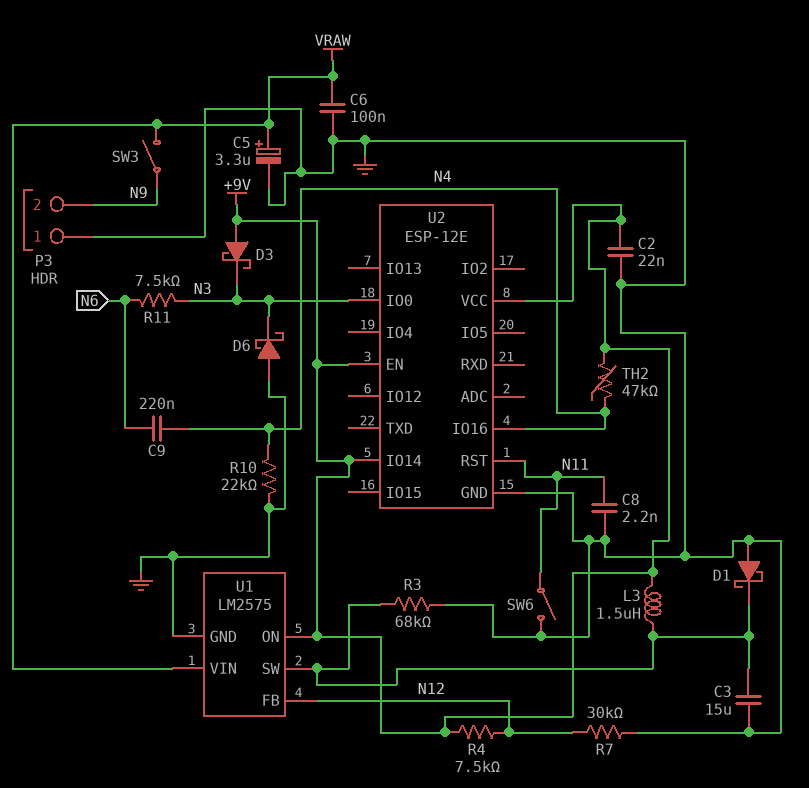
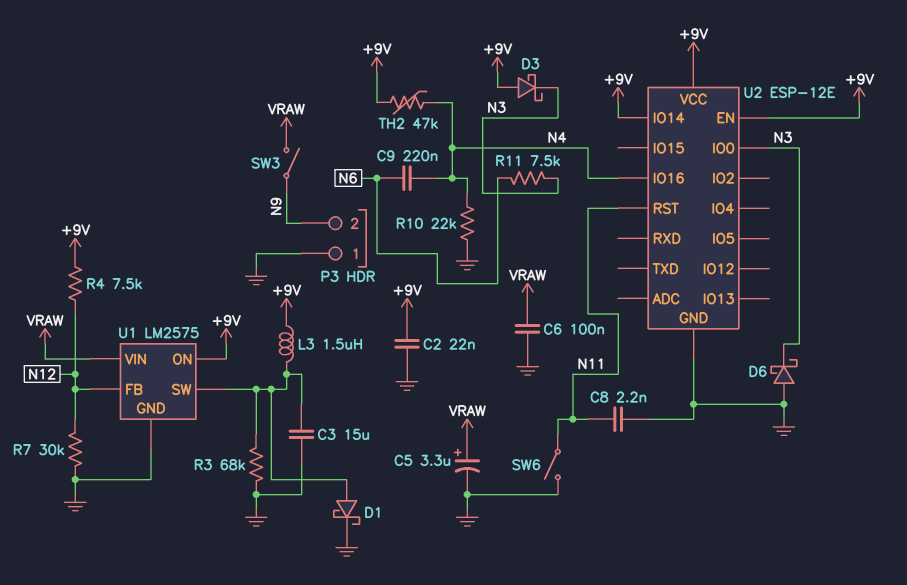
D1: schottky (A GND, K U1/SW) -> schottky (A U1/SW, K GND)

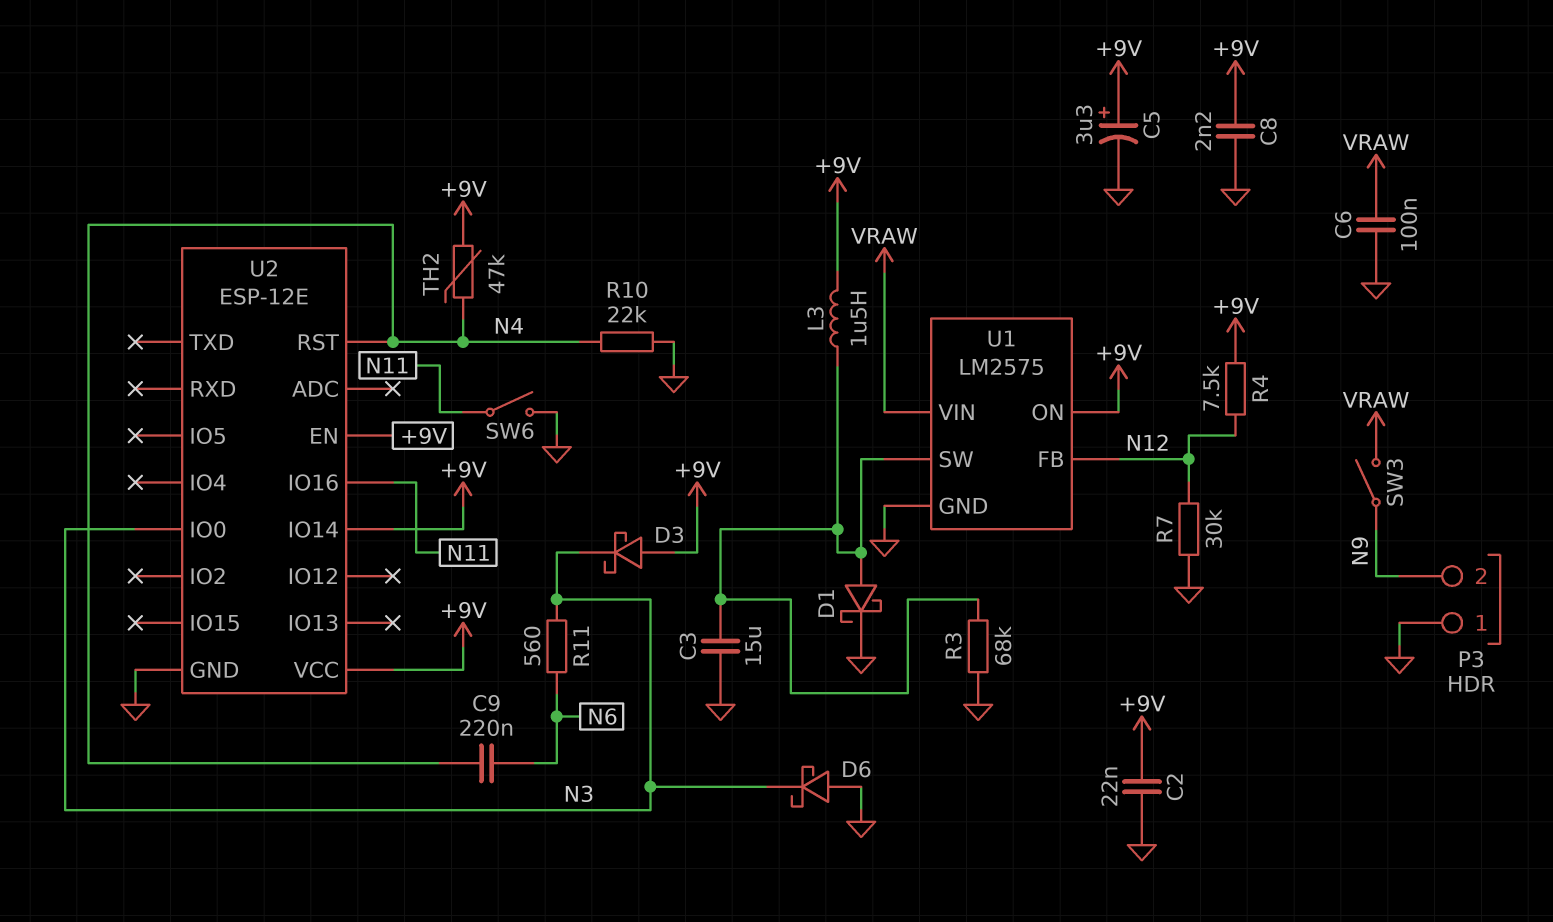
C5: 3.3uF (plus VRAW, minus GND) -> 3.3uF (plus +9V, minus GND)
C8: 2.2nF (GND, N11) -> 2.2nF (+9V, GND)
R11: 7.5k (N3, N6) -> 560 (N3, N6)
U2 pin IO16: N4 -> N11
U2 pin RST: N11 -> N4

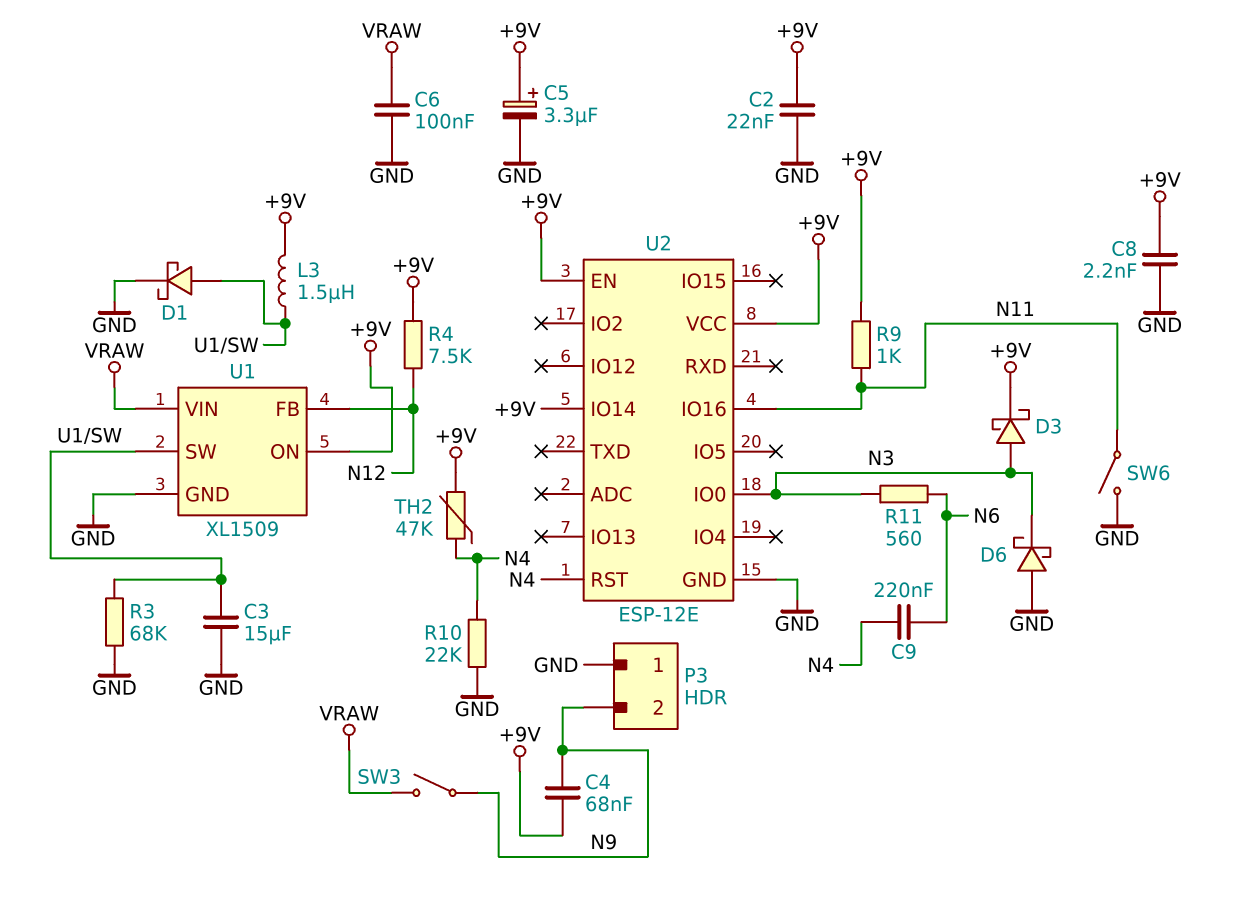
C4: none -> 68nF (+9V, N9)
D3: schottky (A +9V, K N3) -> schottky (A N3, K +9V)
R7: 30k (GND, N12) -> none
R9: none -> 1k (+9V, N11)
U1: LM2575 -> XL1509

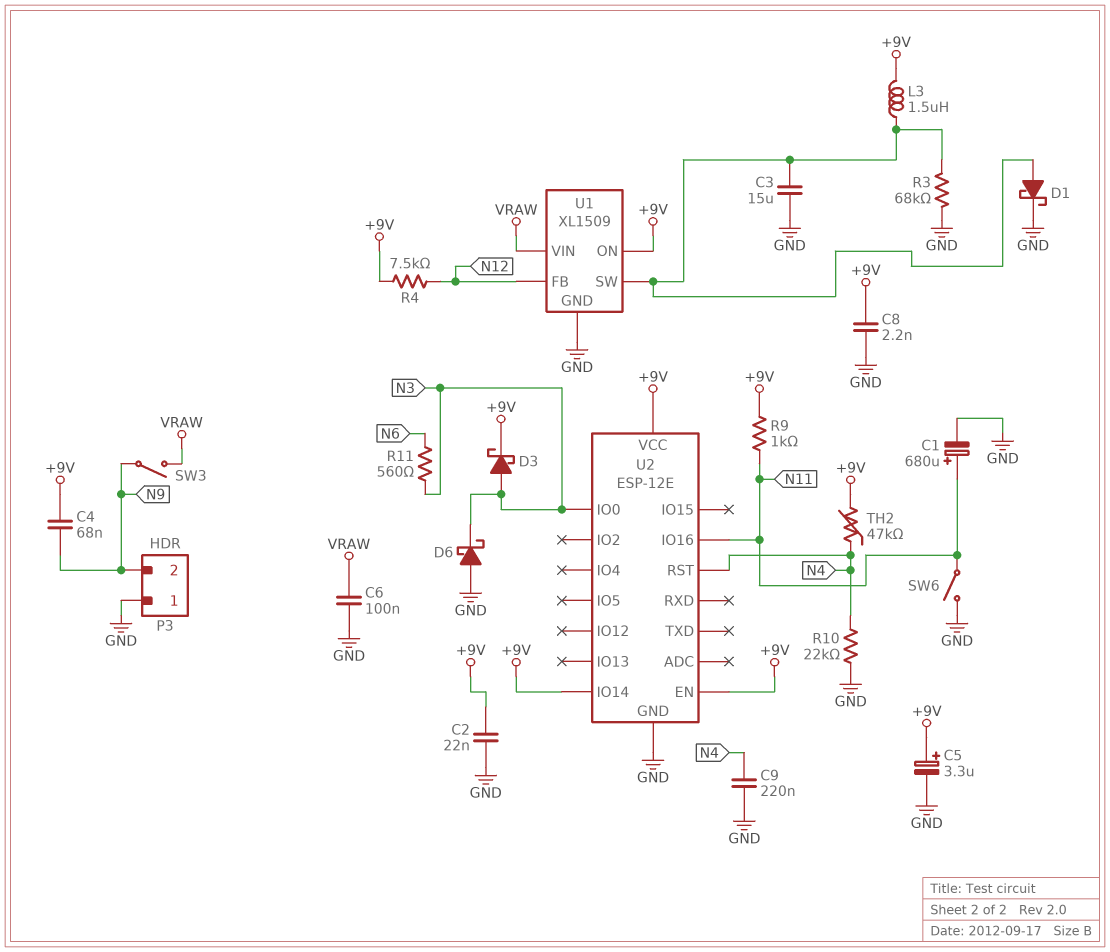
C1: none -> 680uF (plus N11, minus GND)
C9: 220nF (N4, N6) -> 220nF (GND, N4)

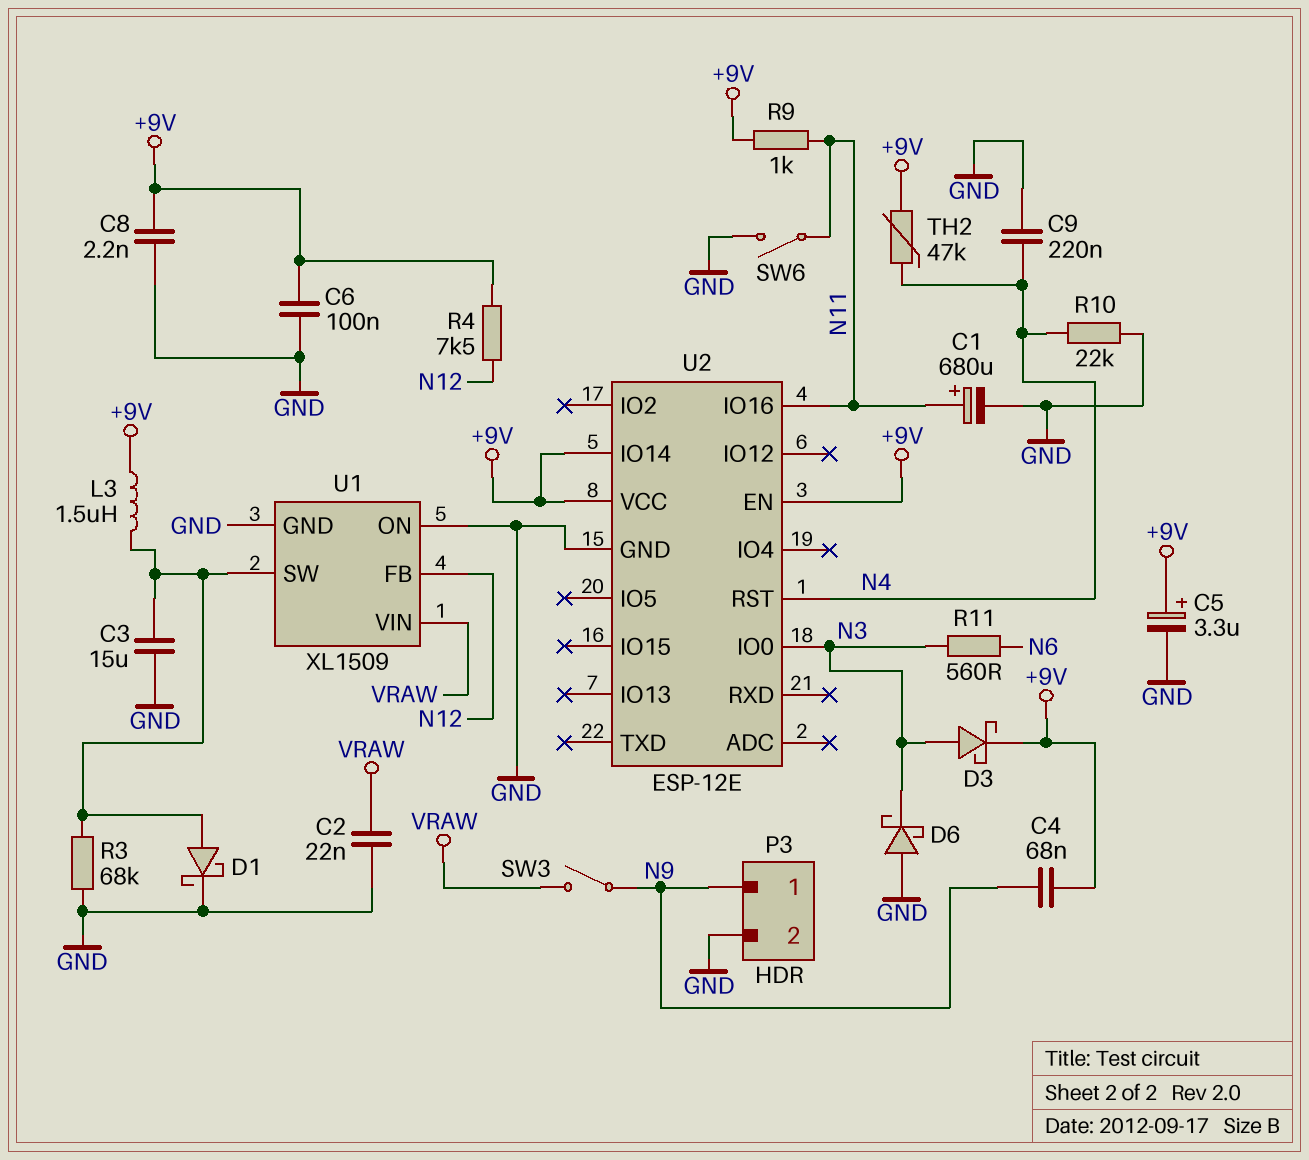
C2: 22nF (+9V, GND) -> 22nF (GND, VRAW)
C6: 100nF (GND, VRAW) -> 100nF (+9V, GND)
P3 pin 1: GND -> N9
P3 pin 2: N9 -> GND
U1 pin ON: +9V -> GND

